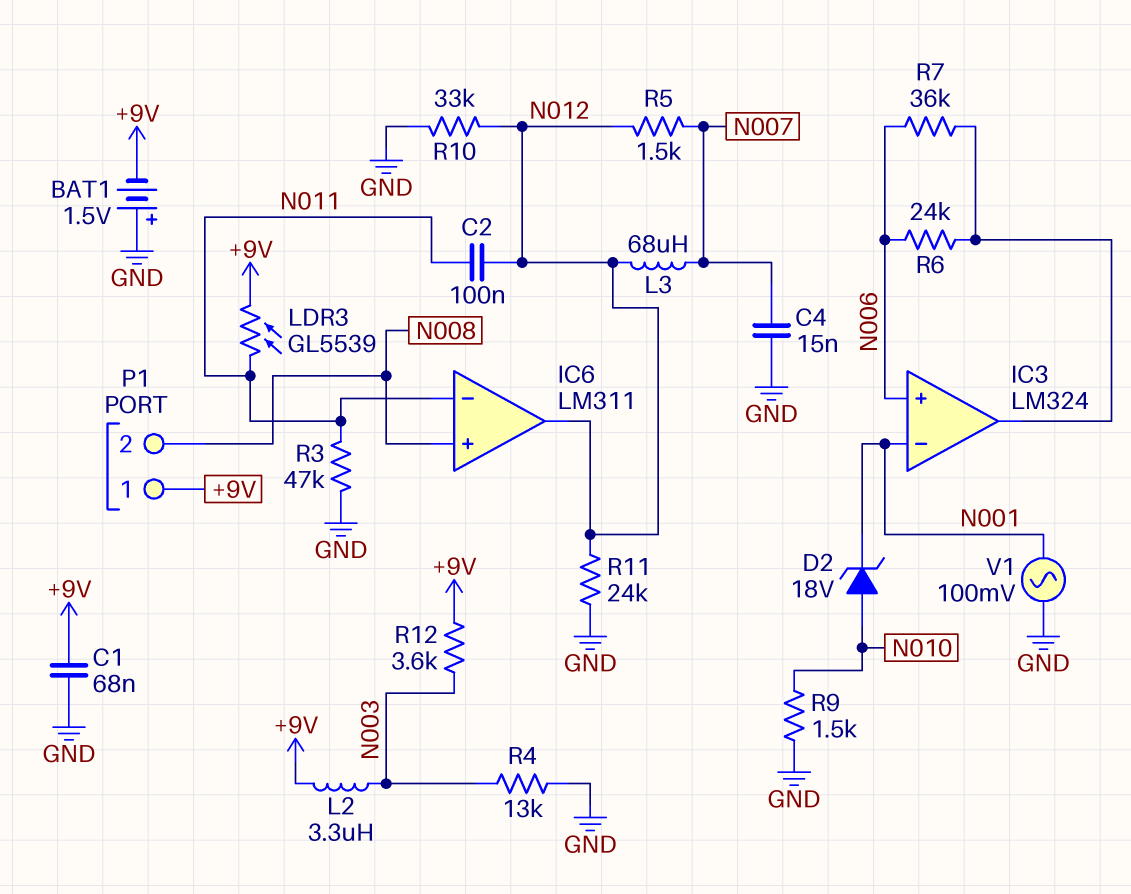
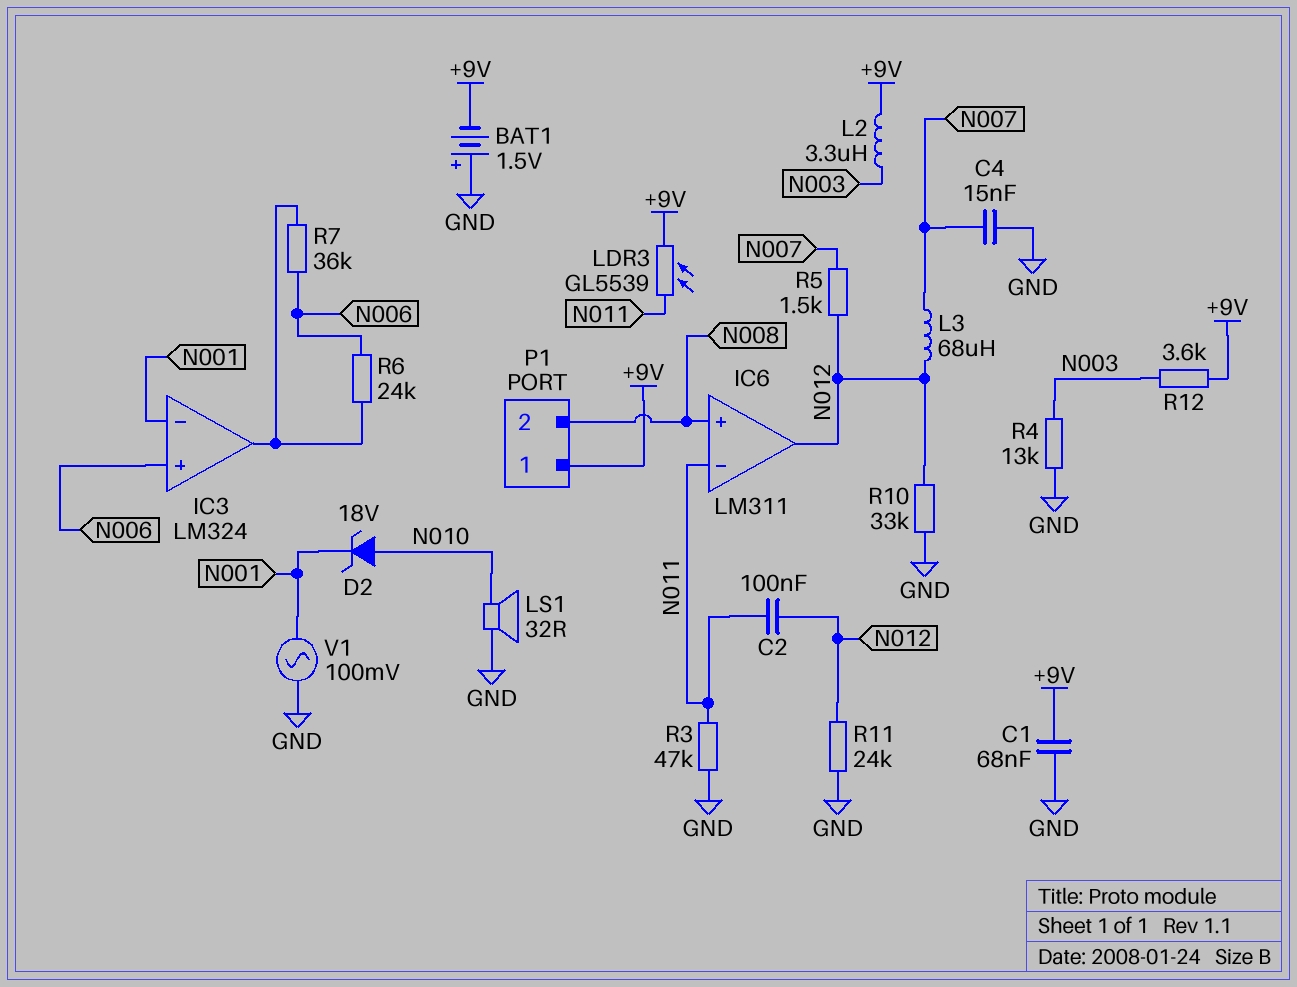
LS1: none -> speaker 32R (GND, N010)
R9: 1.5k (GND, N010) -> none

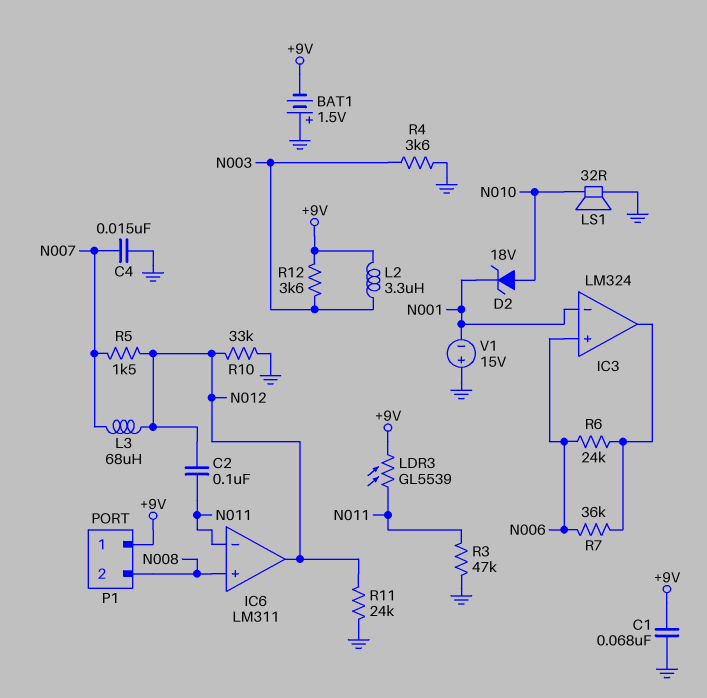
R4: 13k (GND, N003) -> 3.6k (GND, N003)
V1: AC 100mV (GND, N001) -> 15V (plus GND, minus N001)

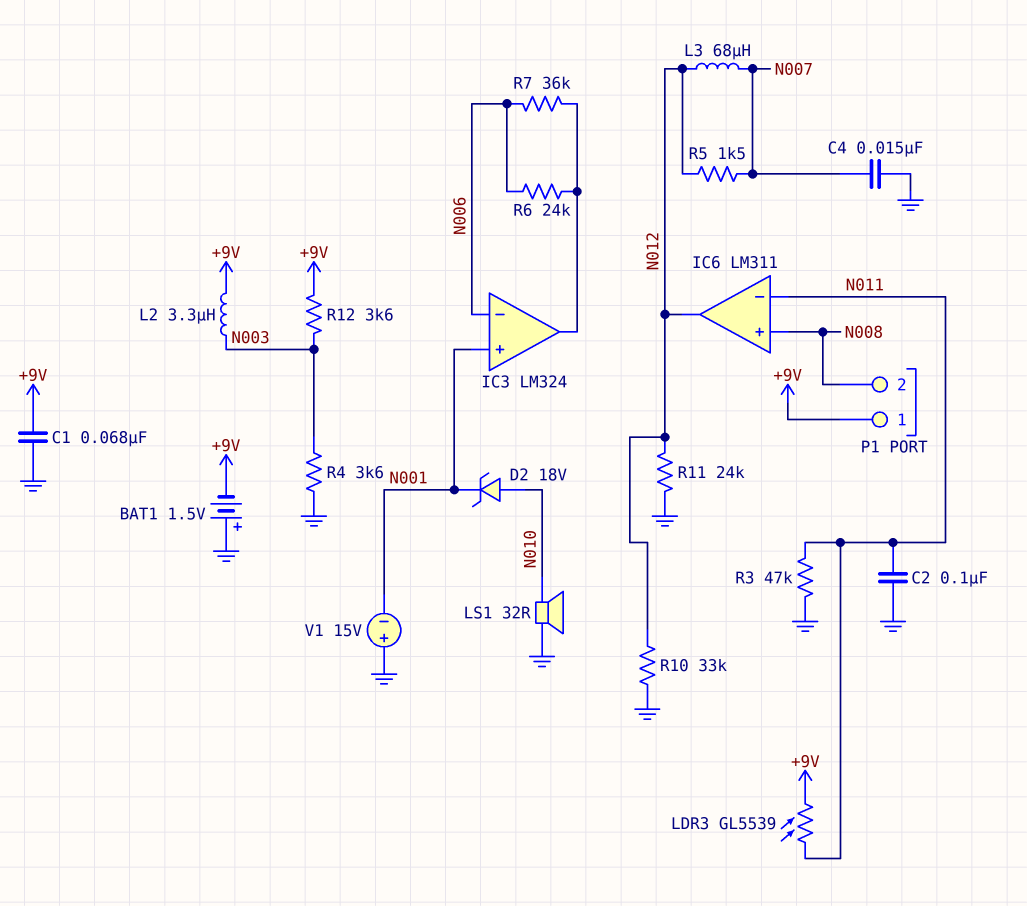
C2: 100nF (N011, N012) -> 100nF (GND, N011)
IC3 pin in+: N006 -> N001
IC3 pin in-: N001 -> N006

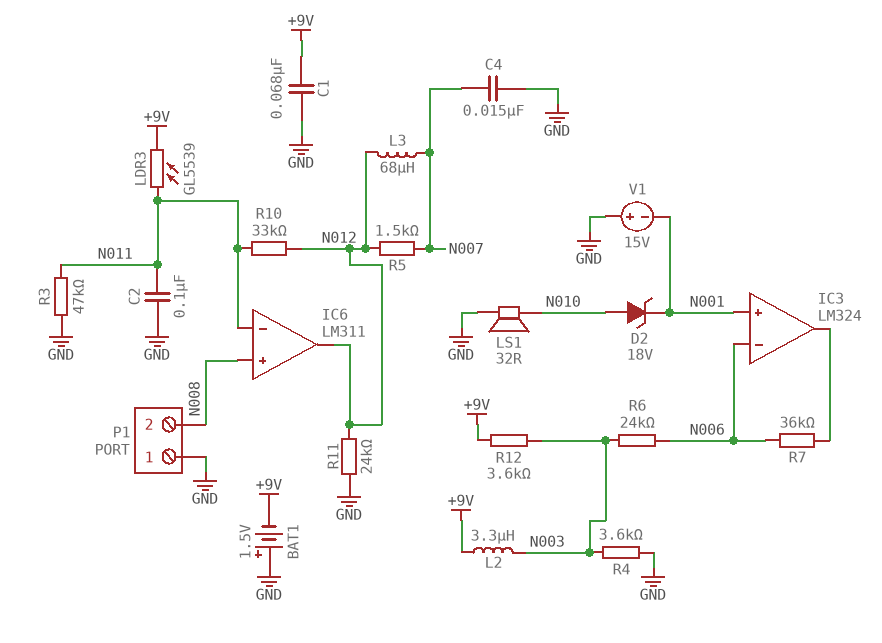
P1 pin 1: +9V -> GND
R6: 24k (IC3/out, N006) -> 24k (N003, N006)
R10: 33k (GND, N012) -> 33k (N011, N012)

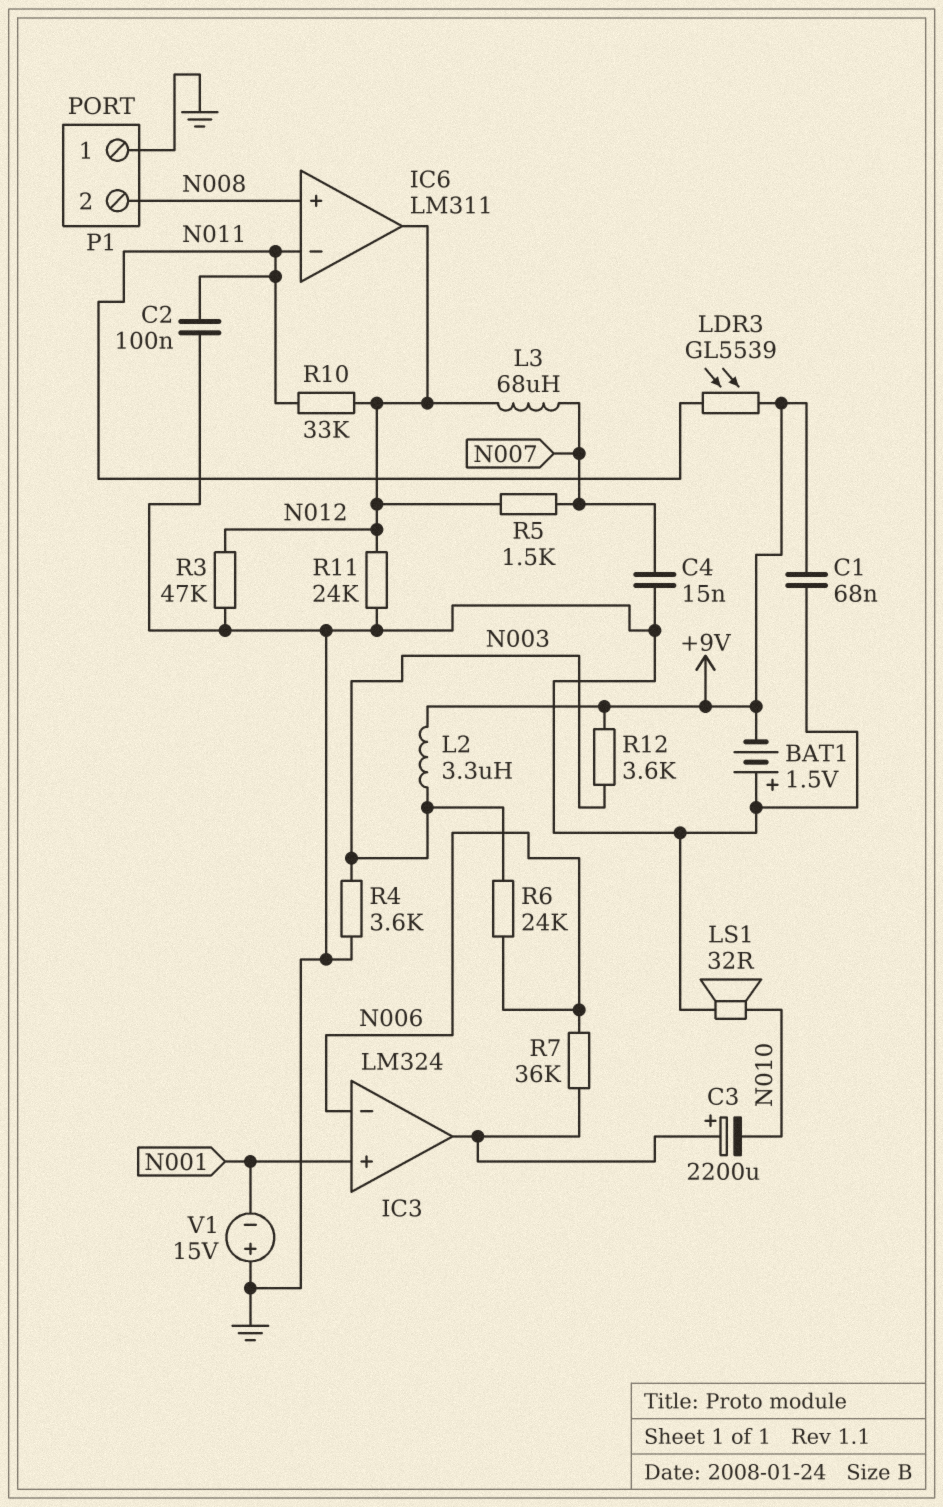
C3: none -> 2200uF (plus IC3/out, minus N010)
D2: zener 18V (A N010, K N001) -> none
R3: 47k (GND, N011) -> 47k (GND, N012)

